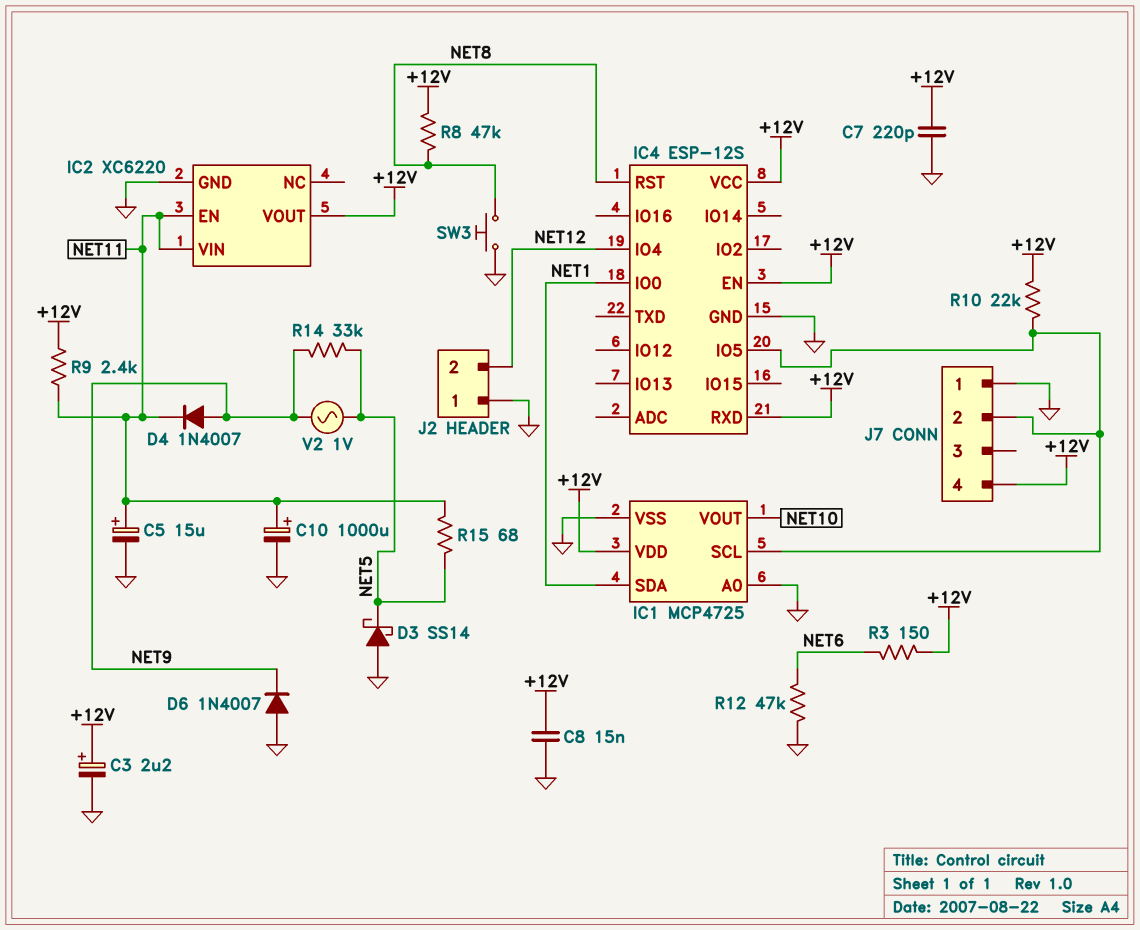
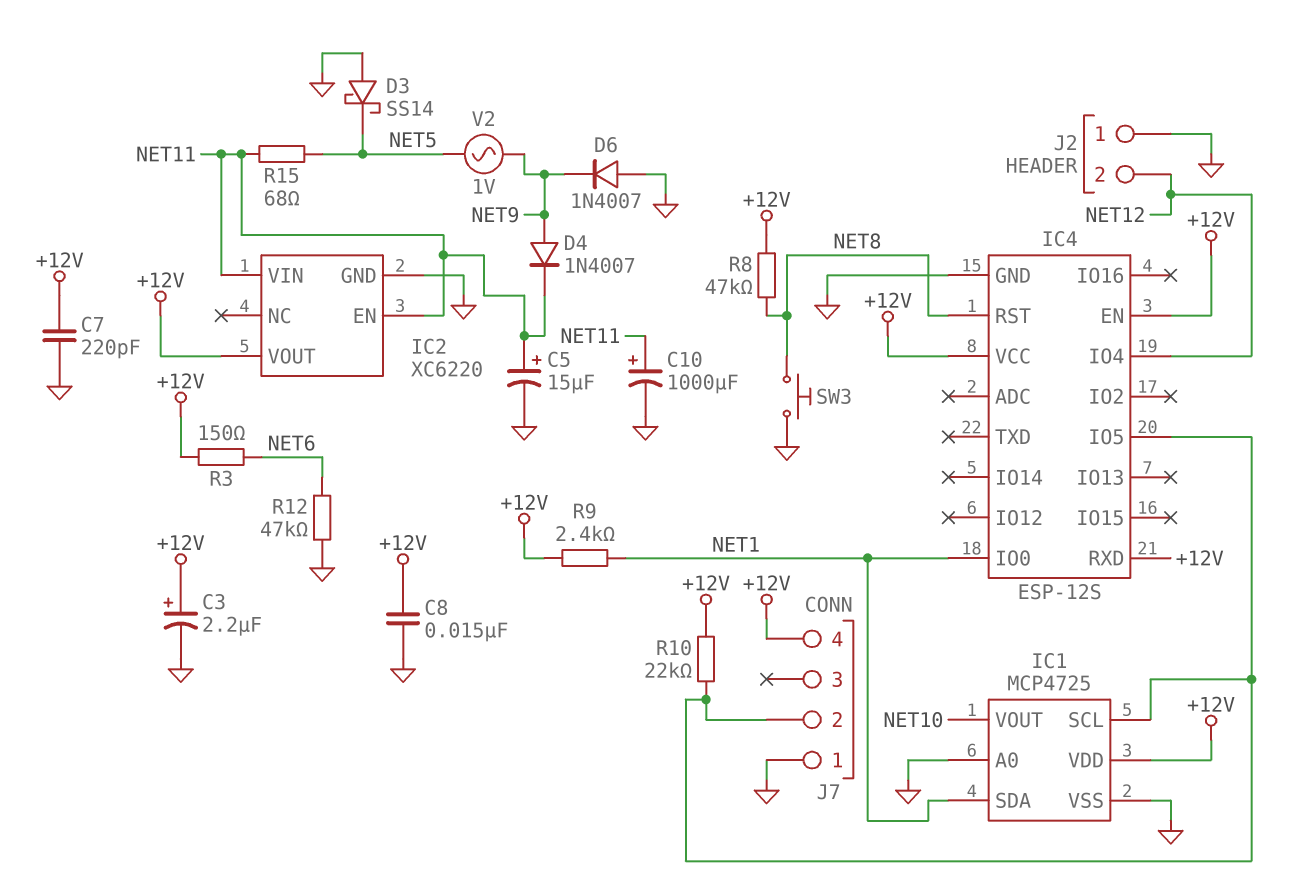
R9: 2.4k (+12V, NET11) -> 2.4k (+12V, NET1)
R14: 33k (NET5, NET9) -> none

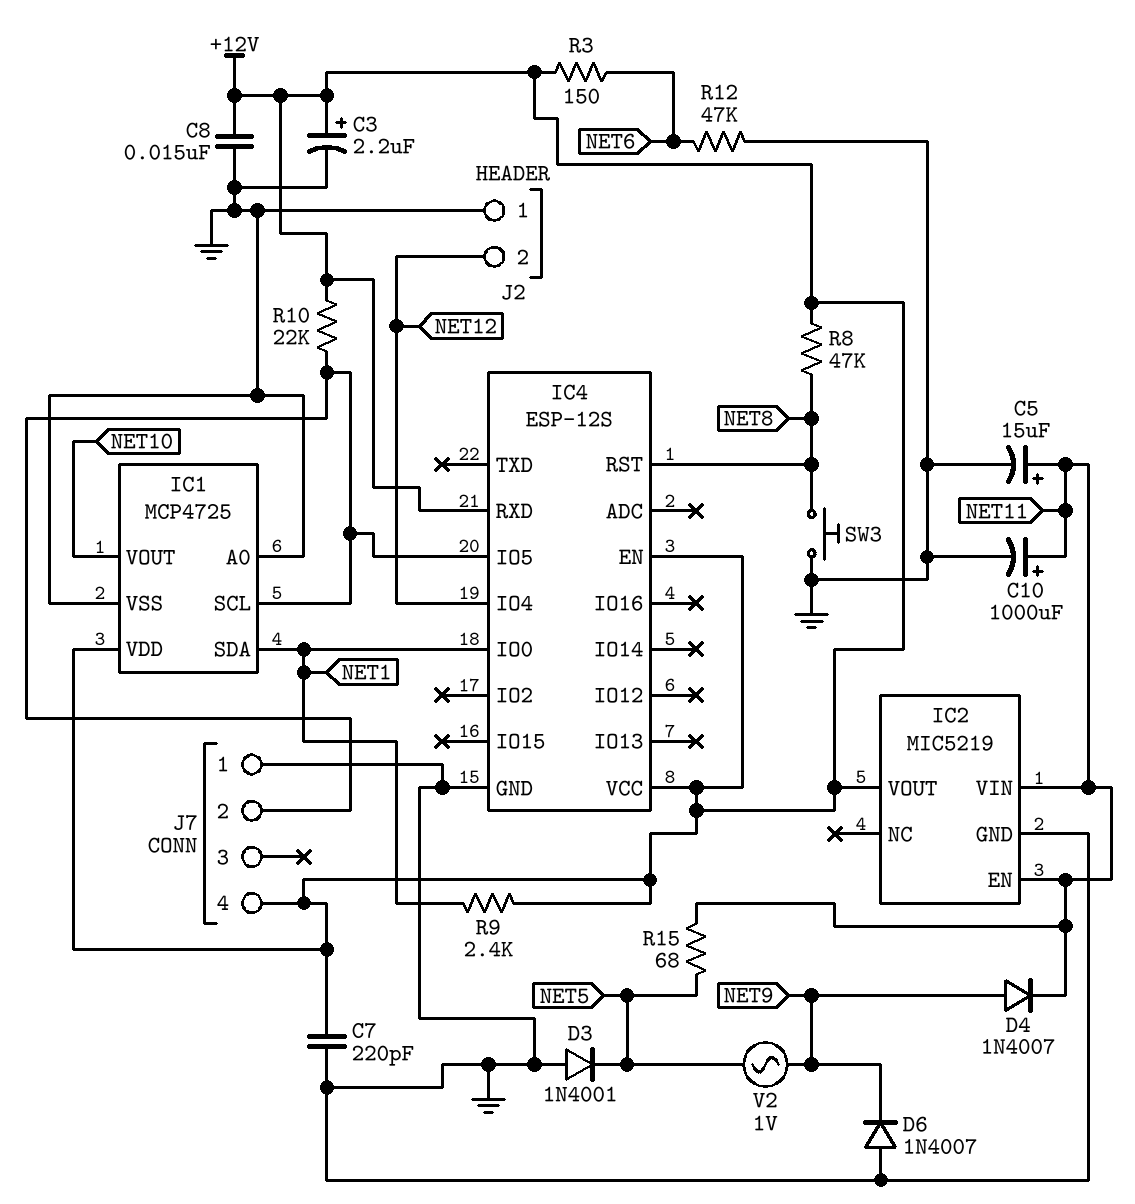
D3: schottky SS14 (A GND, K NET5) -> diode 1N4001 (A GND, K NET5)
IC2: XC6220 -> MIC5219

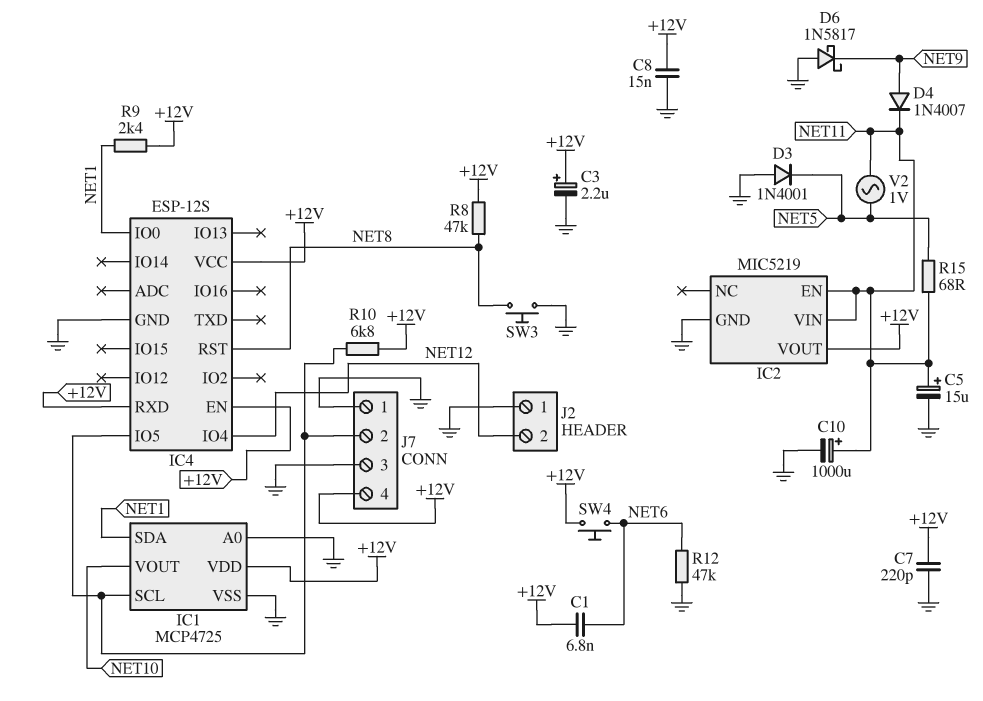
C1: none -> 6.8nF (+12V, NET6)
D6: diode 1N4007 (A GND, K NET9) -> schottky 1N5817 (A GND, K NET9)
J7 pin 3: none -> GND
R3: 150 (+12V, NET6) -> none
R10: 22k (+12V, IC1/SCL) -> 6.8k (+12V, IC1/SCL)
SW4: none -> button (+12V, NET6)
V2: AC 1V (NET5, NET9) -> AC 1V (NET5, NET11)

